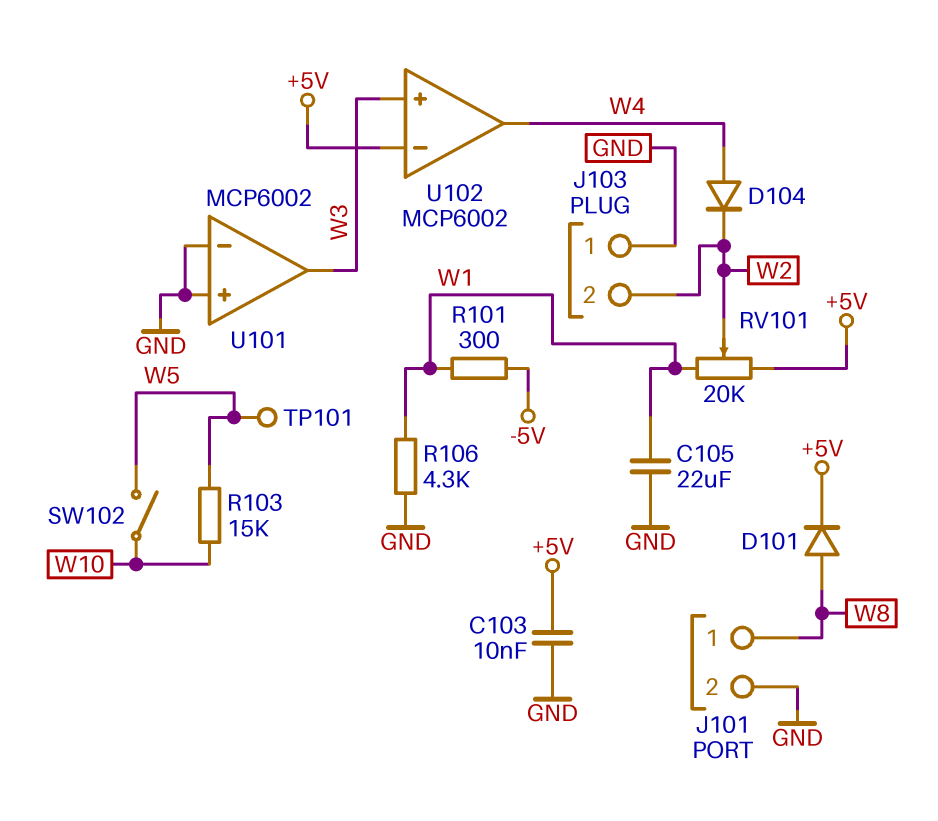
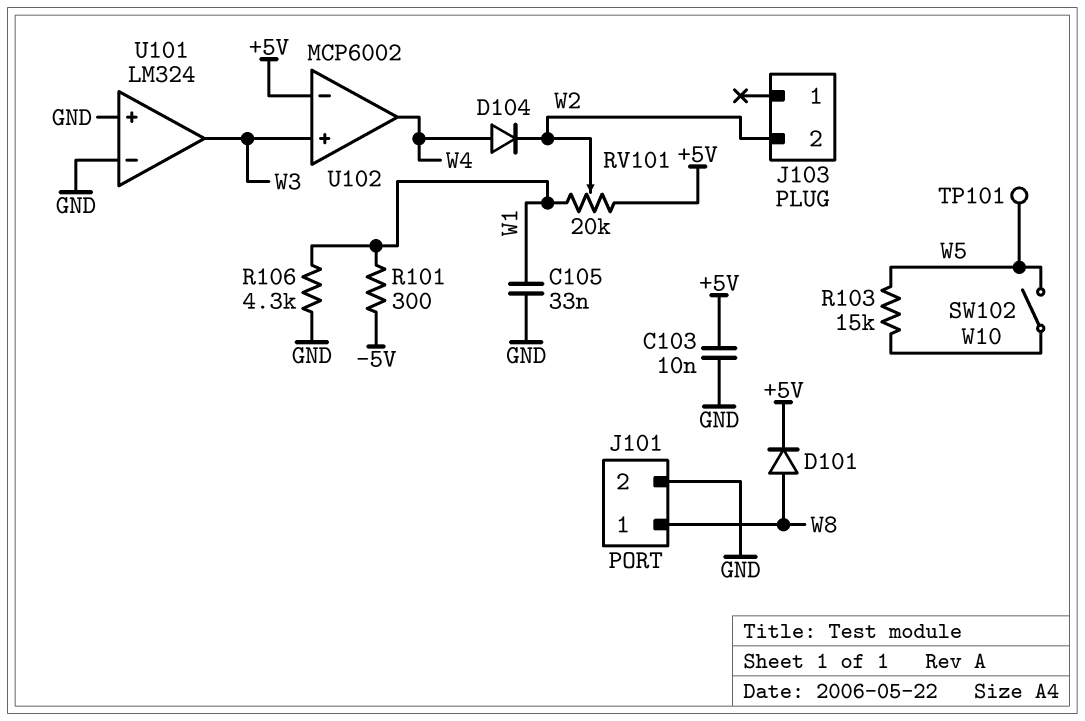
C105: 22uF (GND, W1) -> 33nF (GND, W1)
J103 pin 1: GND -> none
U101: MCP6002 -> LM324

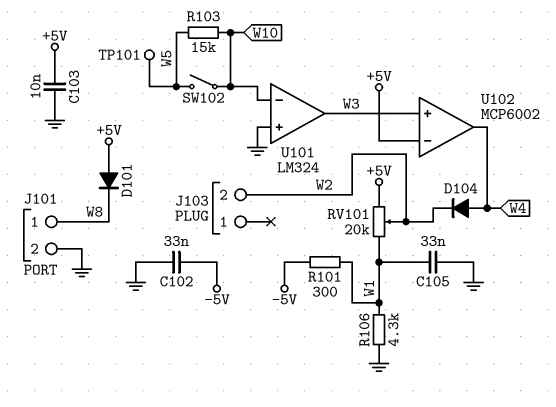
C102: none -> 33nF (-5V, GND)
D101: diode (A W8, K +5V) -> diode (A +5V, K W8)
U101 pin in-: GND -> W10

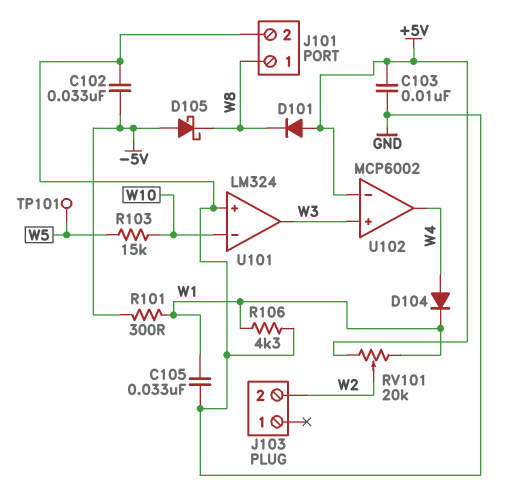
D104: diode (A W4, K W2) -> diode (A W4, K W1)
D105: none -> schottky (A -5V, K W8)
SW102: switch (W5, W10) -> none

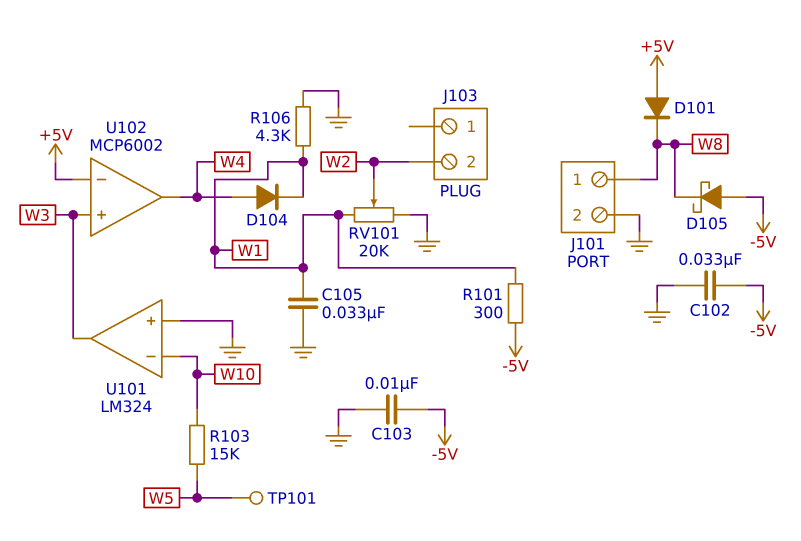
C103: 10nF (+5V, GND) -> 10nF (-5V, GND)
RV101: 20k (+5V, W1, wiper W2) -> 20k (GND, W1, wiper W2)

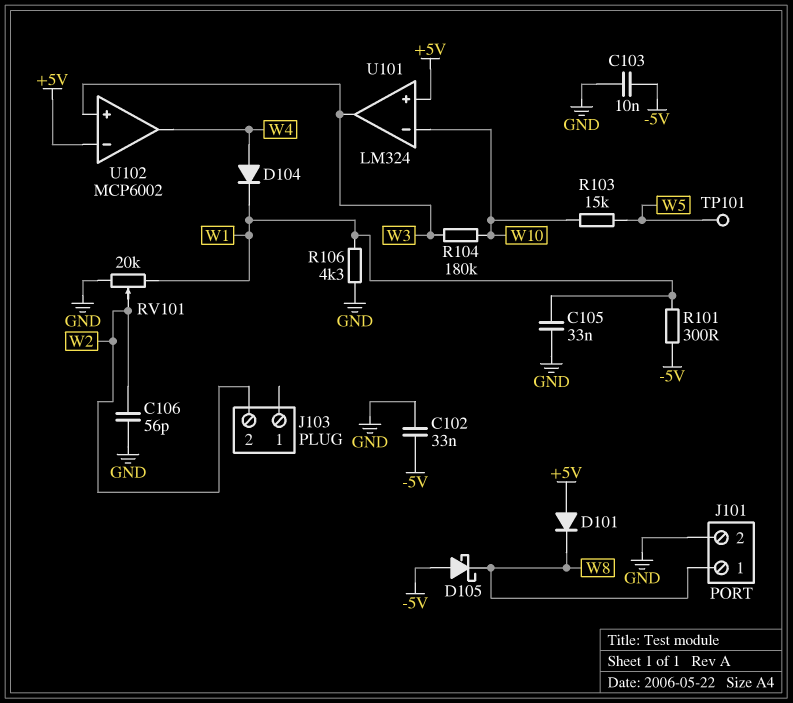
C106: none -> 56pF (GND, W2)
R104: none -> 180k (W3, W10)
U101 pin in+: GND -> +5V

